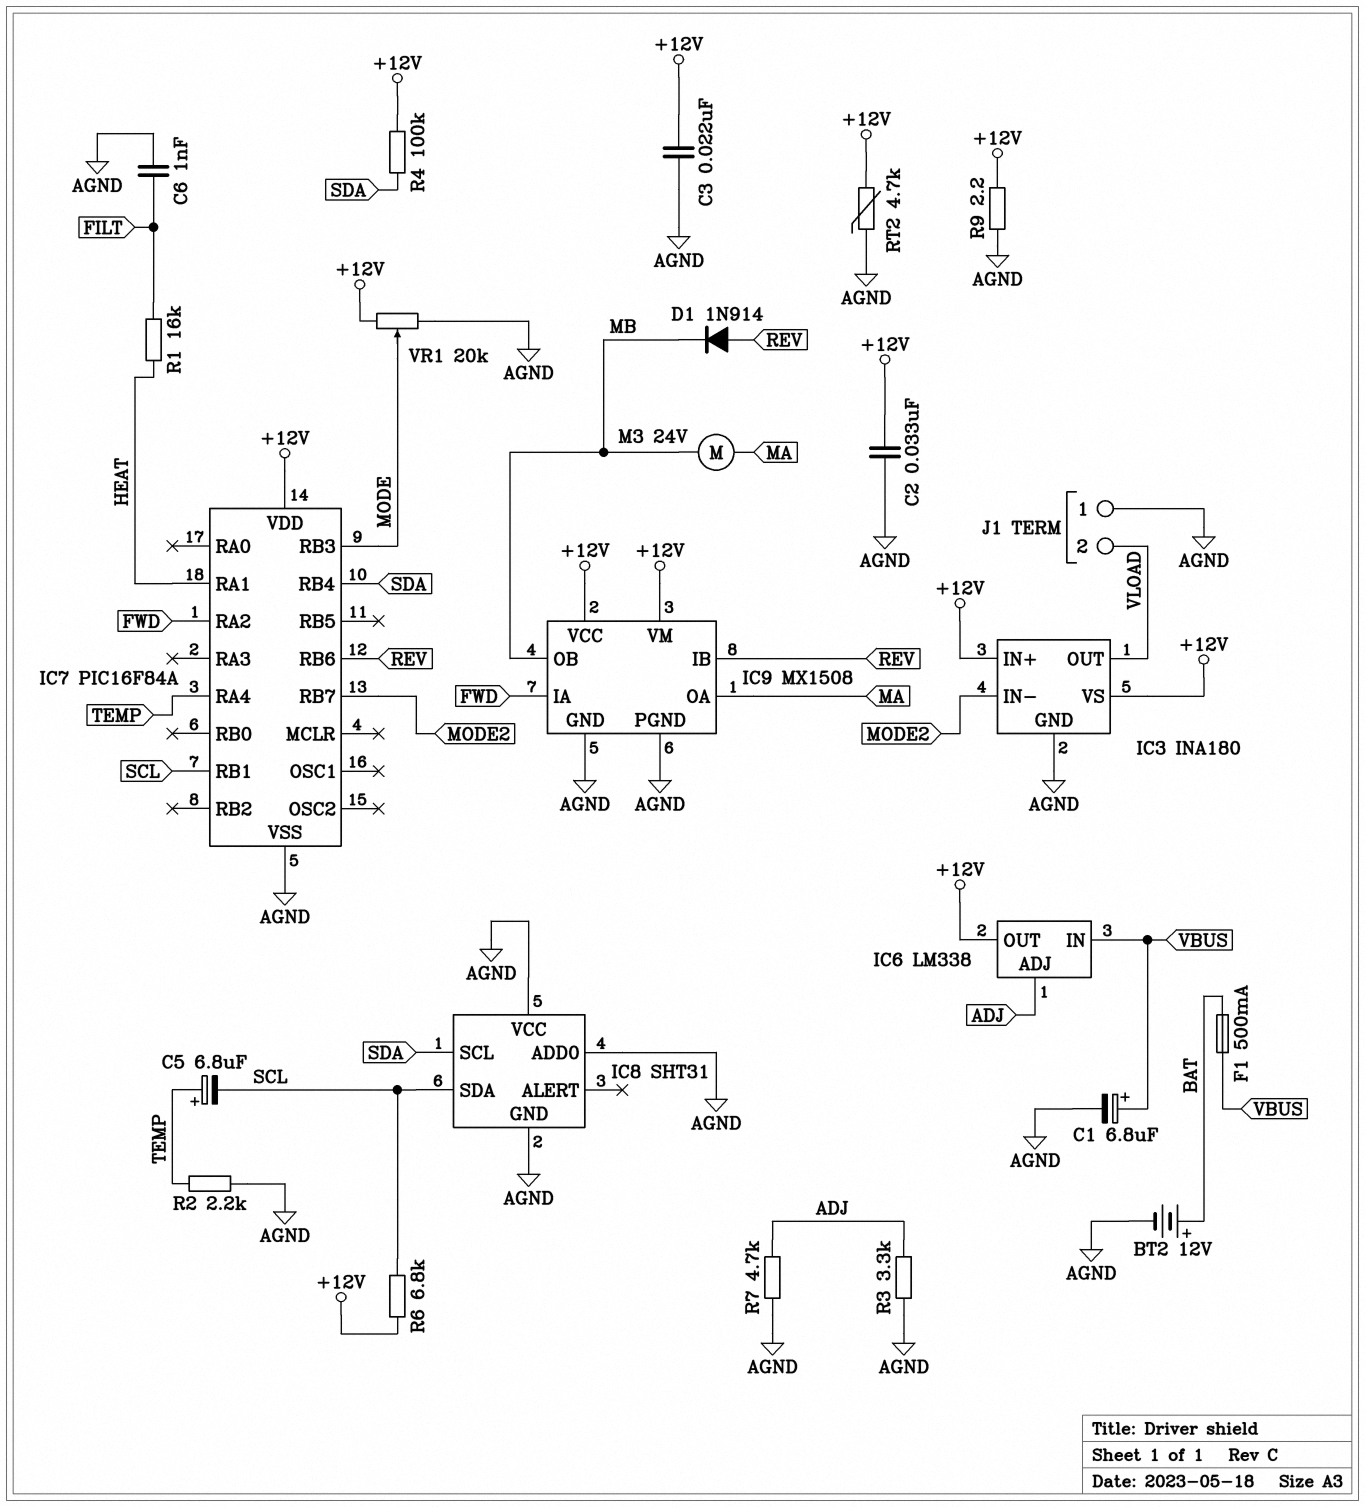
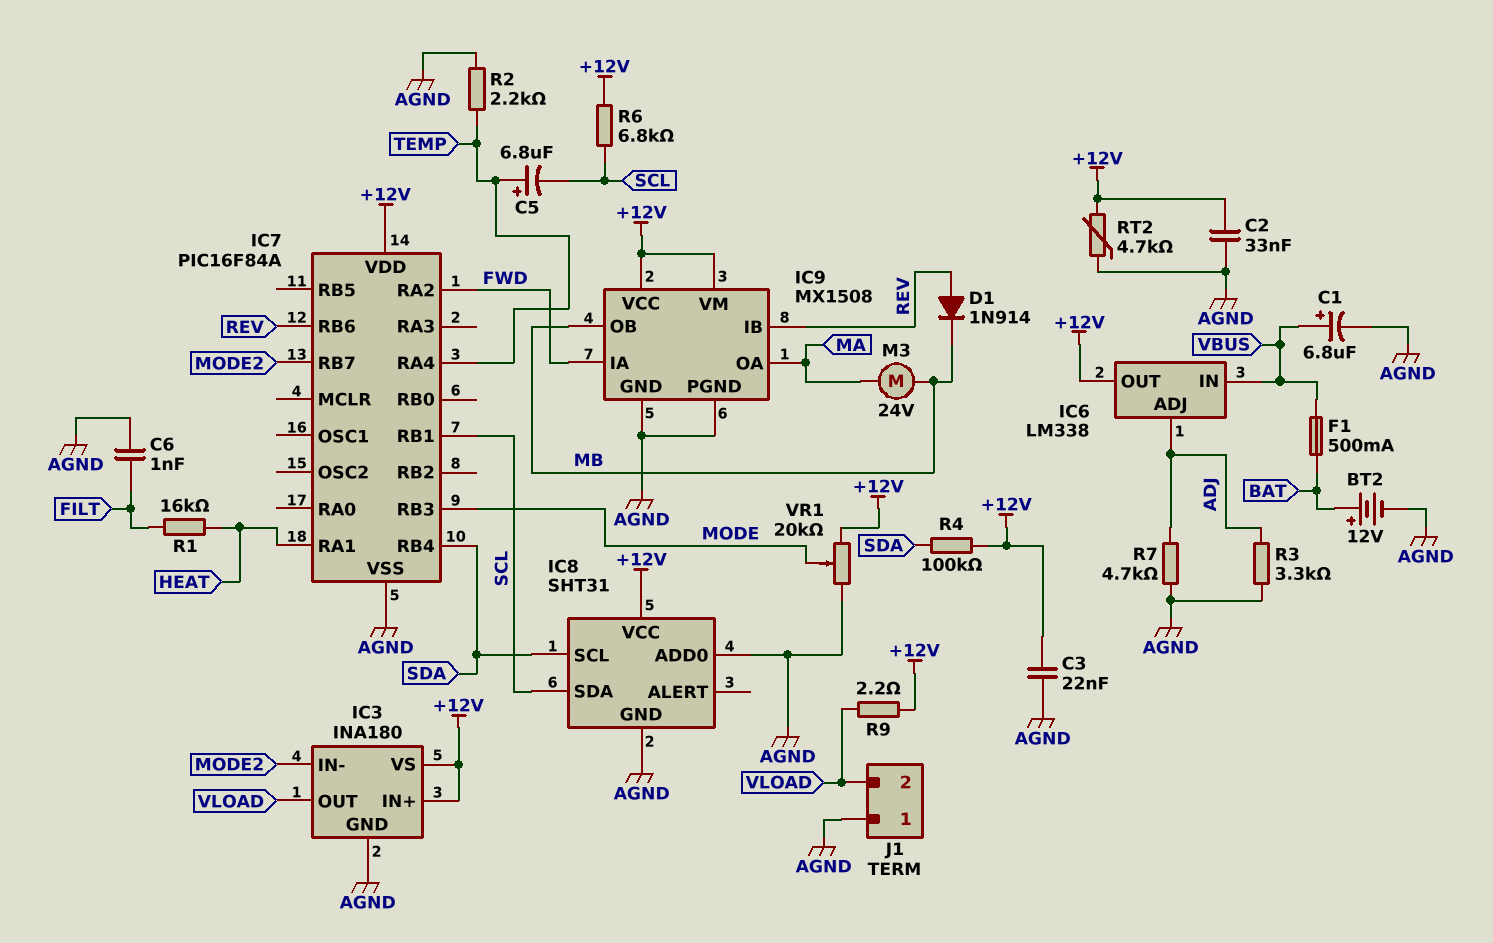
IC8 pin VCC: AGND -> +12V
R9: 2.2 (+12V, AGND) -> 2.2 (+12V, VLOAD)

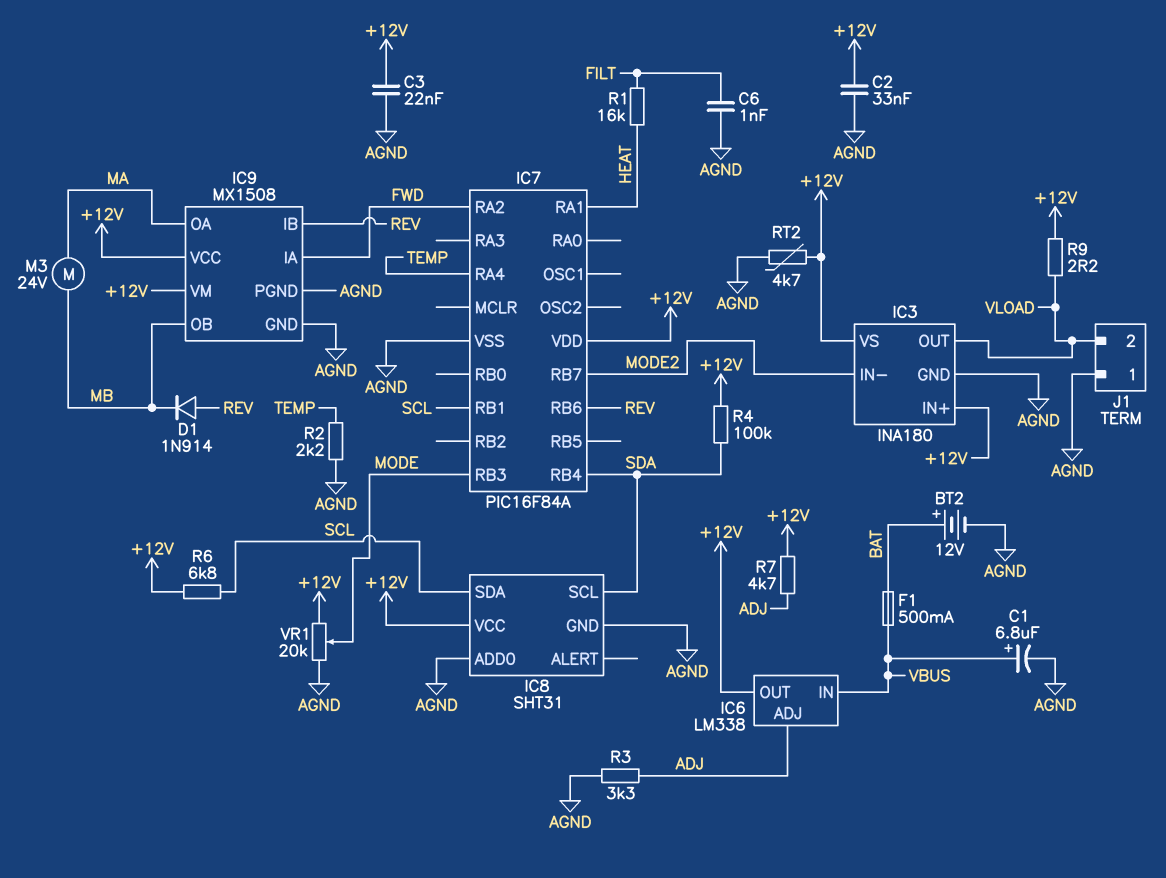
C5: 6.8uF (plus TEMP, minus SCL) -> none
R7: 4.7k (ADJ, AGND) -> 4.7k (+12V, ADJ)

